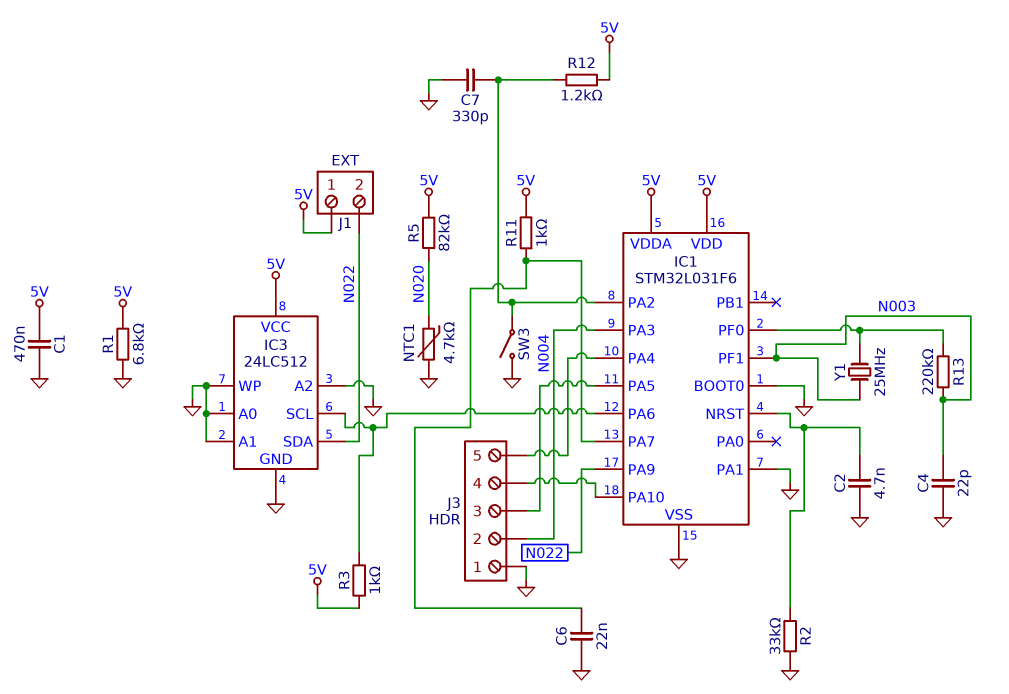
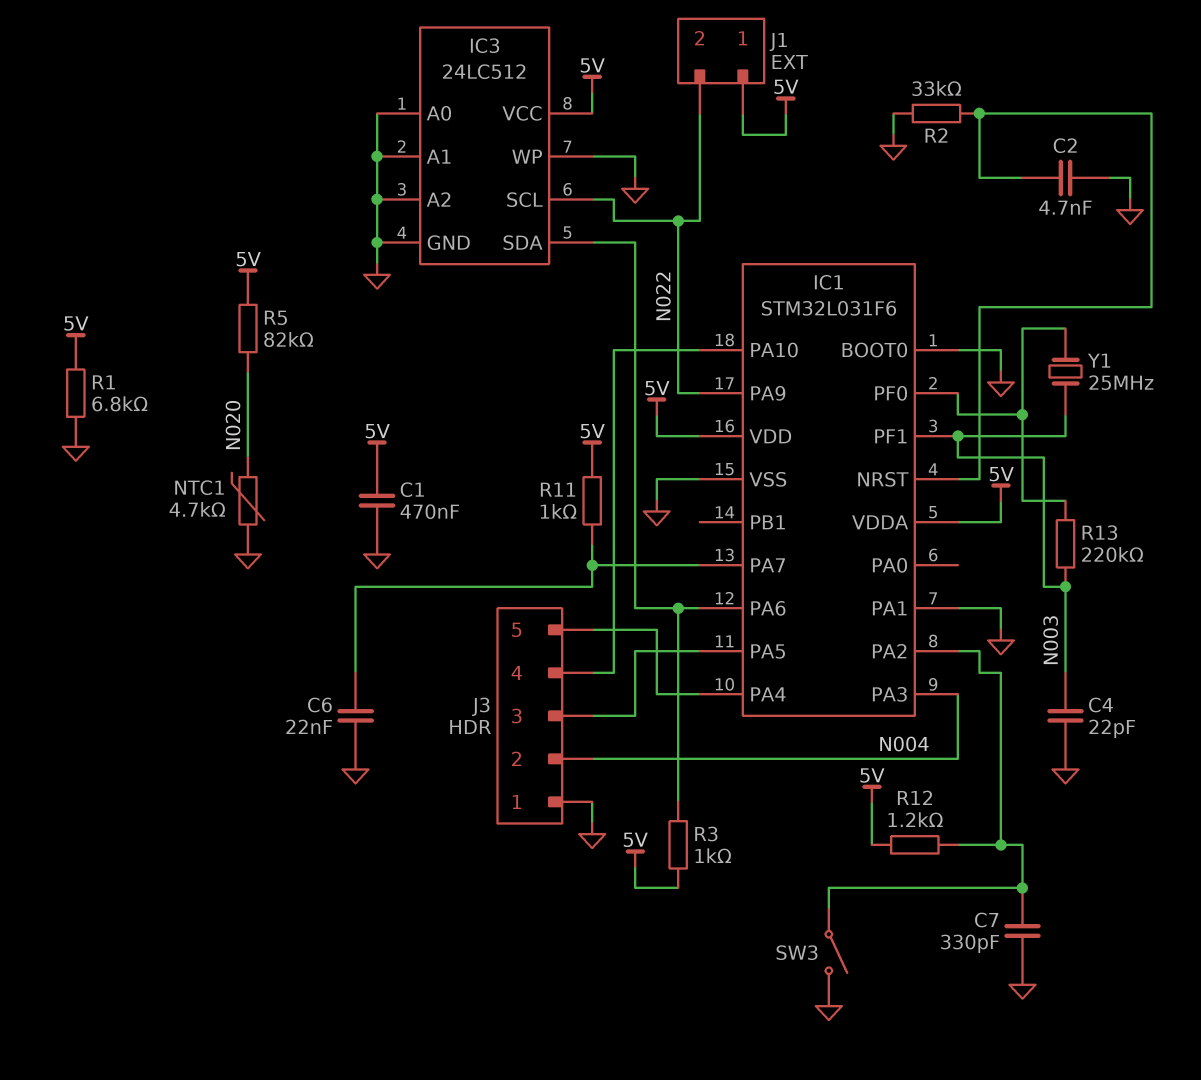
IC3 pin SCL: IC1/PA6 -> N022
IC3 pin SDA: N022 -> IC1/PA6

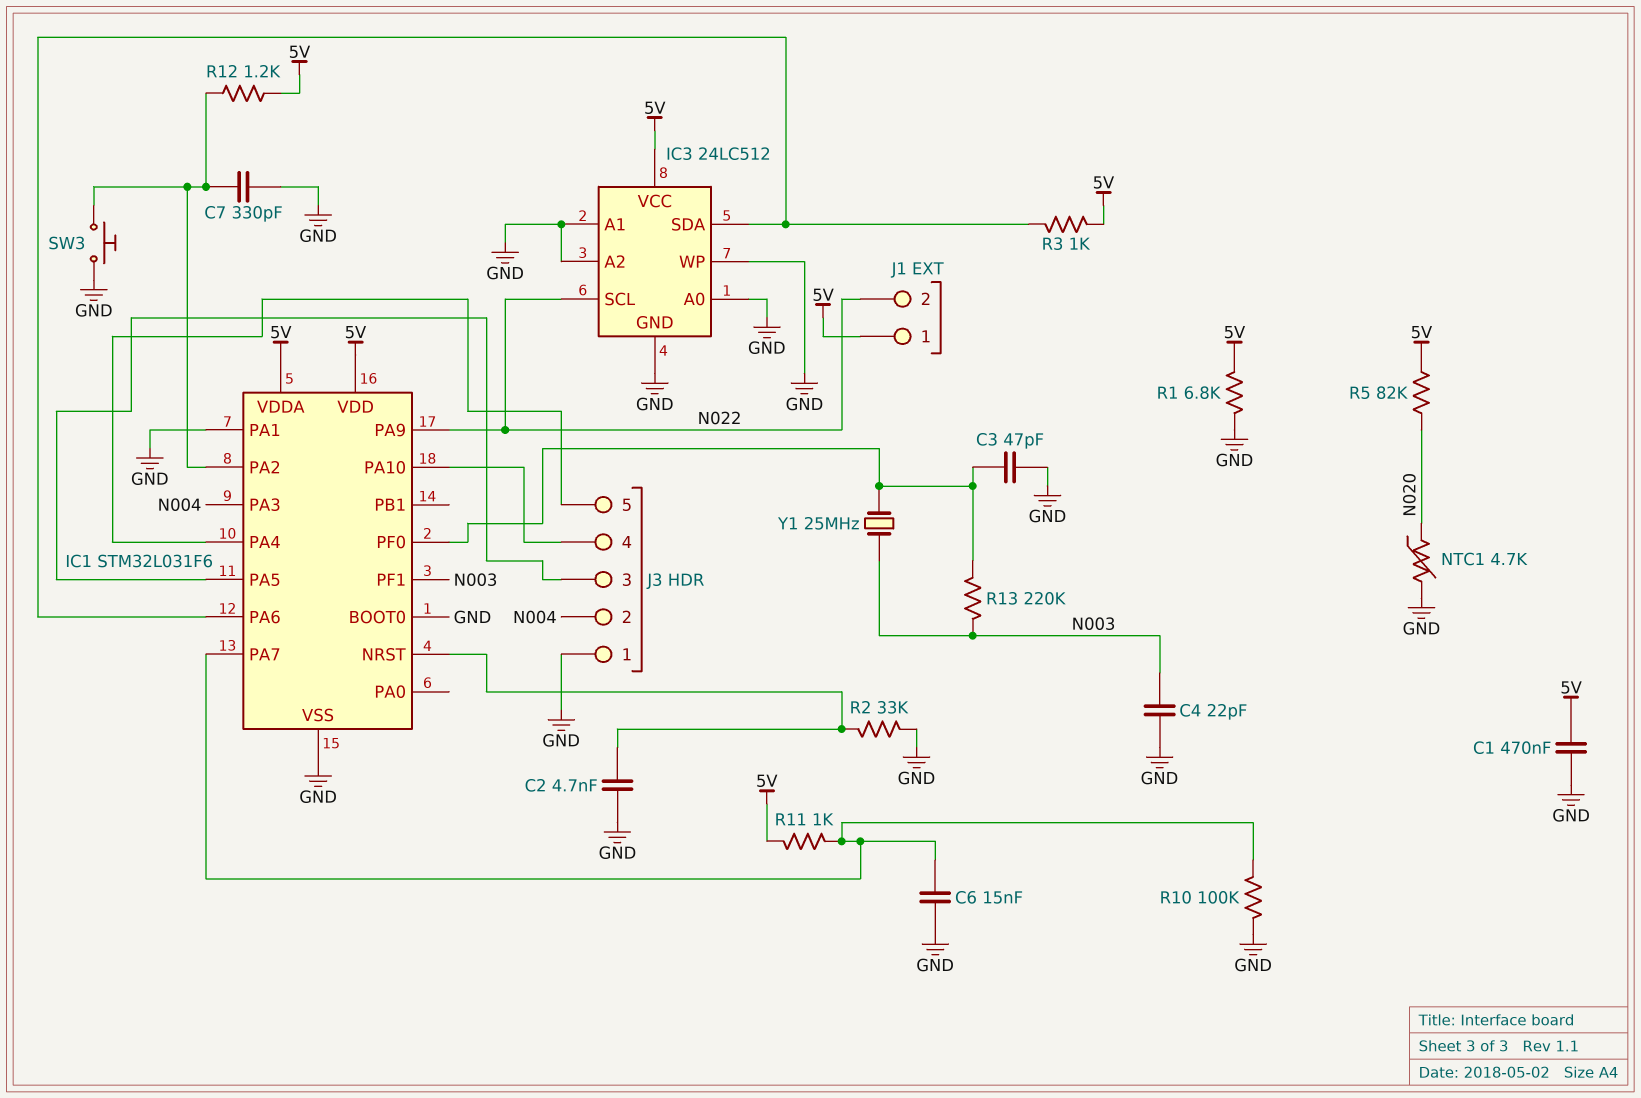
C3: none -> 47pF (GND, IC1/PF0)
C6: 22nF (GND, IC1/PA7) -> 15nF (GND, IC1/PA7)
R10: none -> 100k (GND, IC1/PA7)
SW3: switch (GND, IC1/PA2) -> button (GND, IC1/PA2)

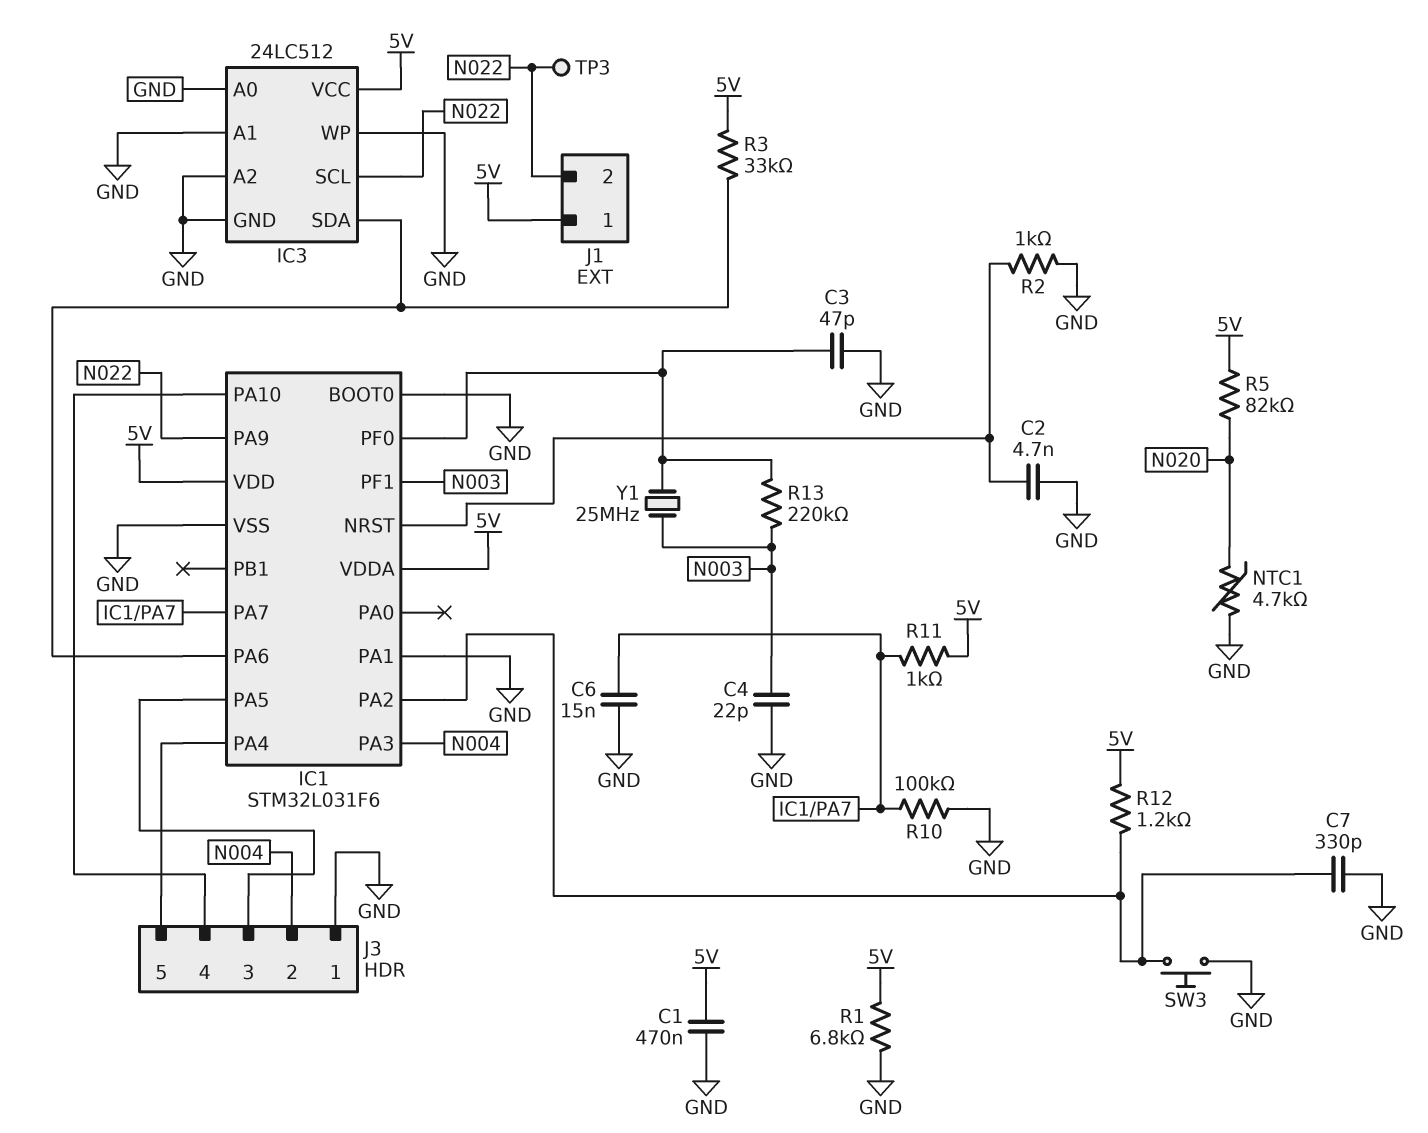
R2: 33k (GND, IC1/NRST) -> 1k (GND, IC1/NRST)
R3: 1k (5V, IC1/PA6) -> 33k (5V, IC1/PA6)
TP3: none -> test point (N022)

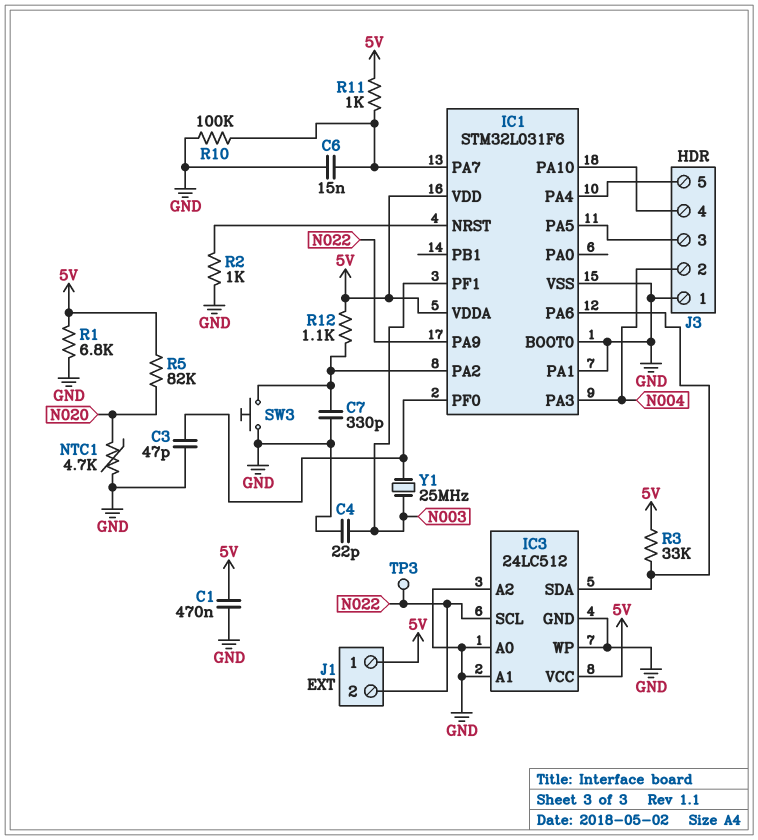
C2: 4.7nF (GND, IC1/NRST) -> none
R12: 1.2k (5V, IC1/PA2) -> 1.1k (5V, IC1/PA2)
R13: 220k (IC1/PF0, N003) -> none

